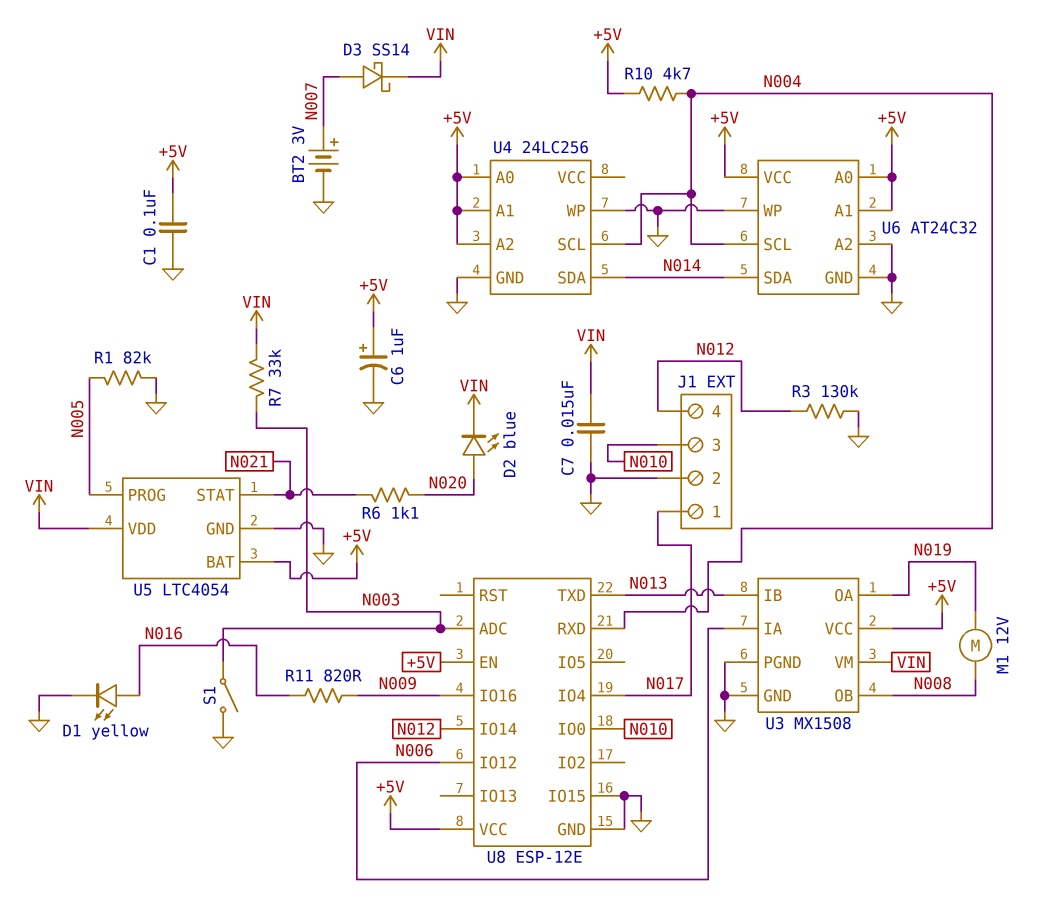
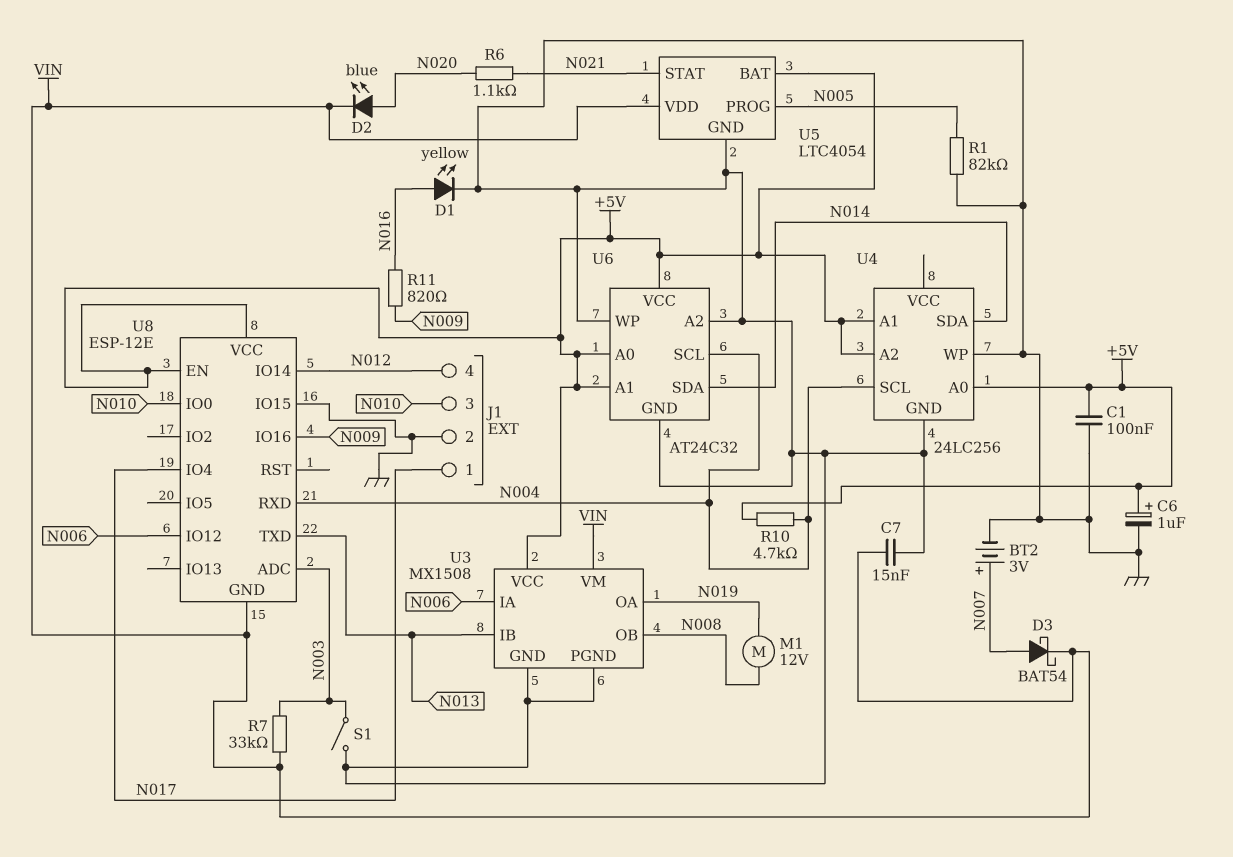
D3: schottky SS14 (A N007, K VIN) -> schottky BAT54 (A N007, K VIN)
R3: 130k (GND, N012) -> none
U8 pin GND: GND -> VIN

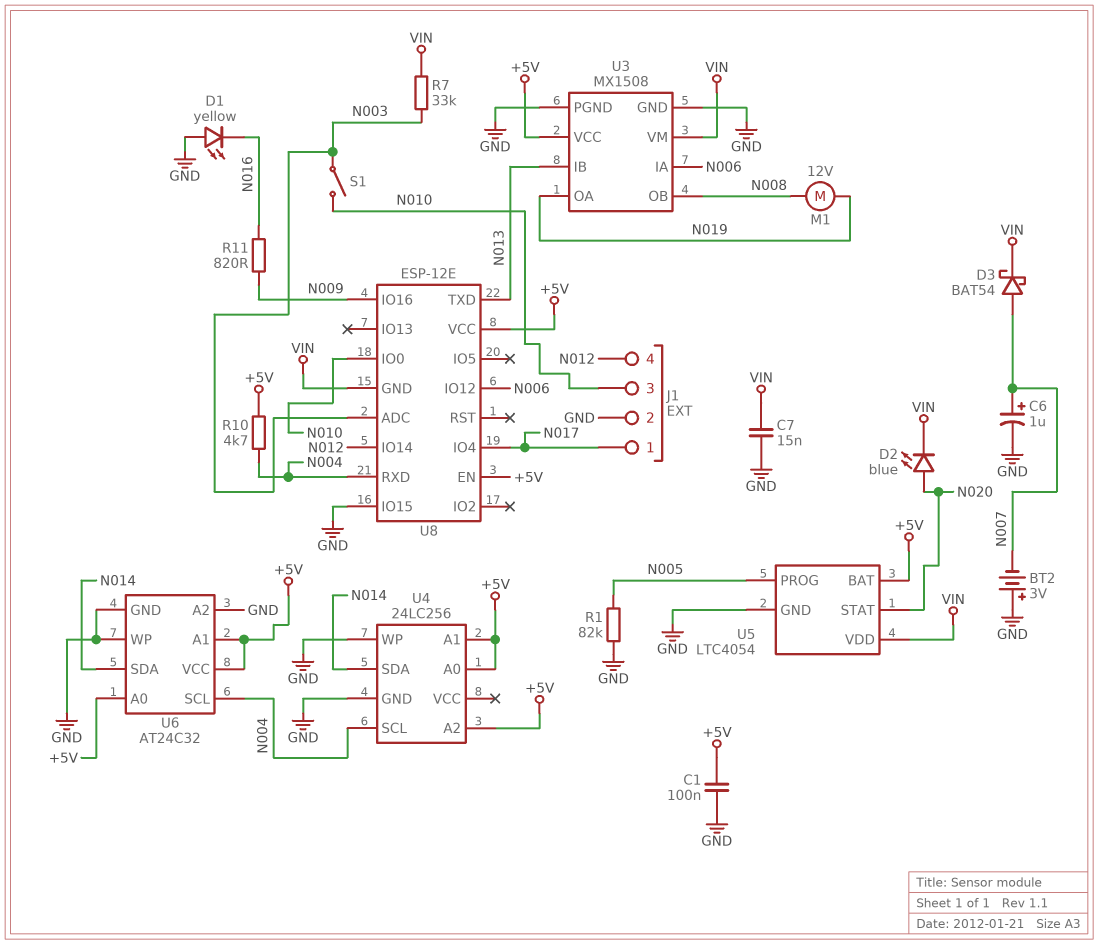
BT2: 3V (plus N007, minus GND) -> 3V (plus GND, minus N007)
C6: 1uF (plus +5V, minus GND) -> 1uF (plus N007, minus GND)
D1: LED yellow (A N016, K GND) -> LED yellow (A GND, K N016)
R6: 1.1k (N020, N021) -> none
S1: switch (GND, N003) -> switch (N003, N010)
U5 pin STAT: N021 -> N020

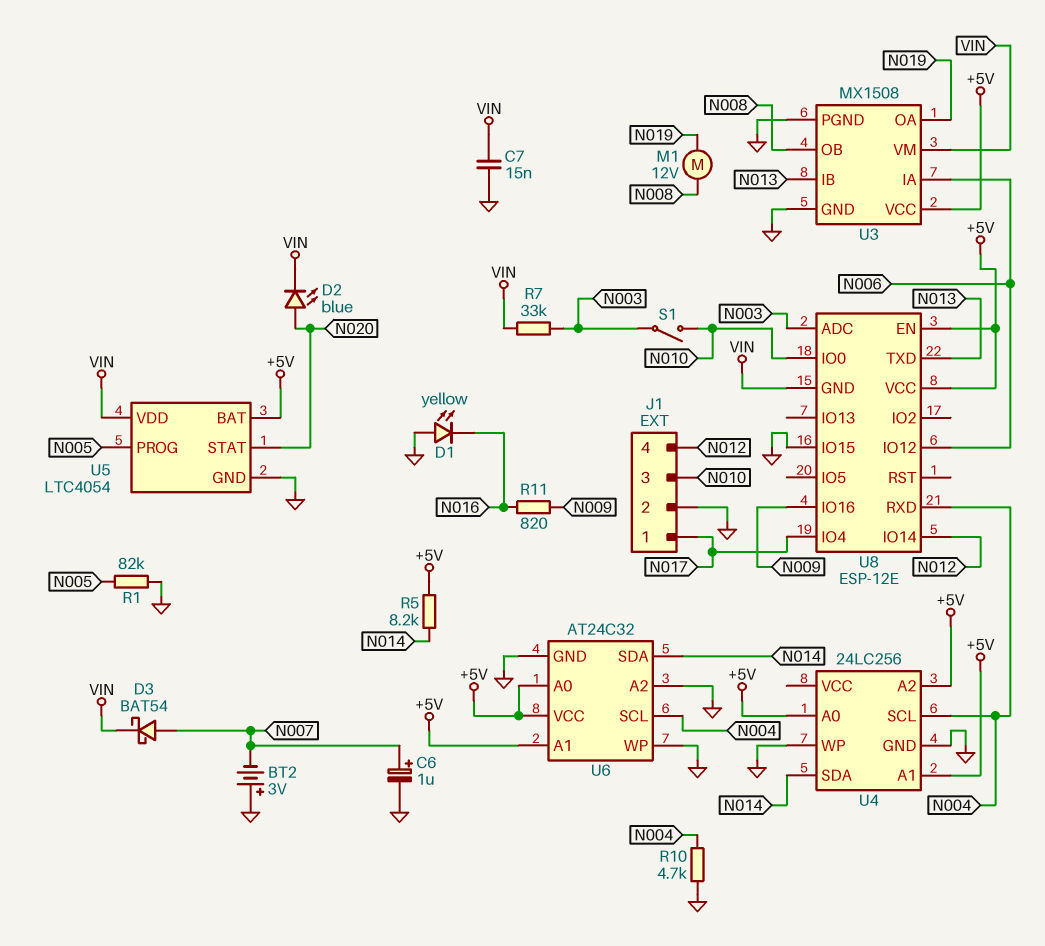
C1: 100nF (+5V, GND) -> none
R5: none -> 8.2k (+5V, N014)
R10: 4.7k (+5V, N004) -> 4.7k (GND, N004)

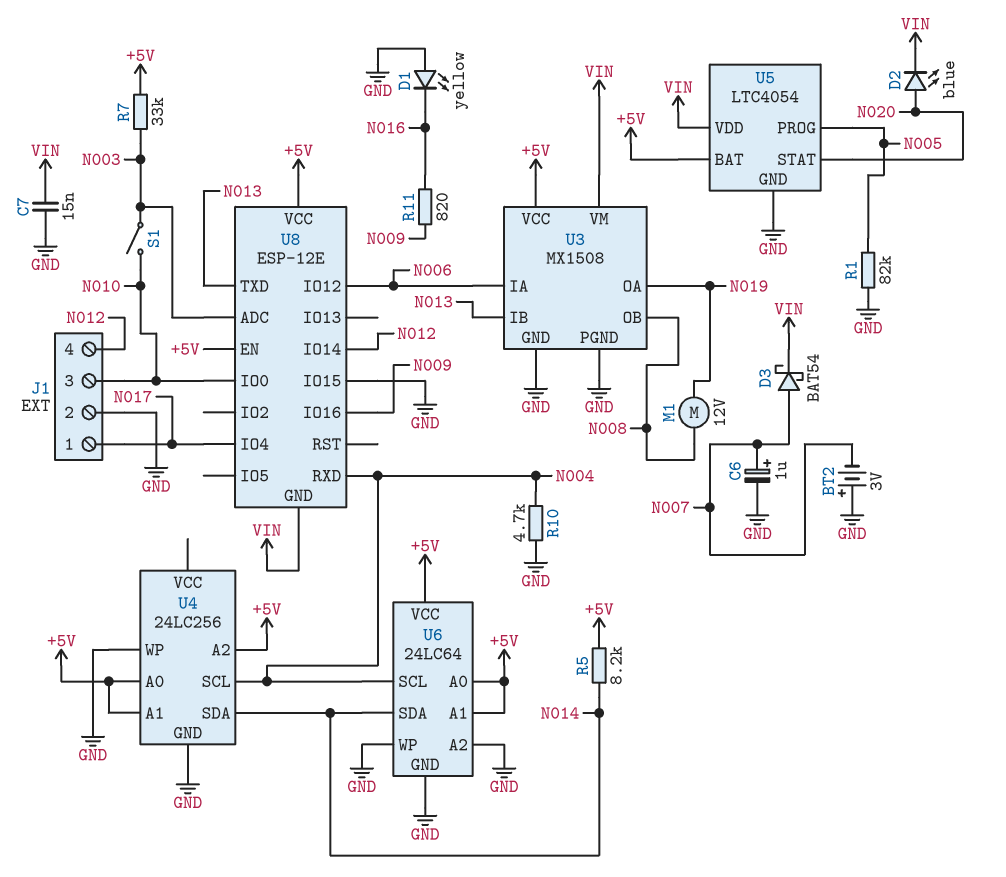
R7: 33k (N003, VIN) -> 33k (+5V, N003)
U6: AT24C32 -> 24LC64

